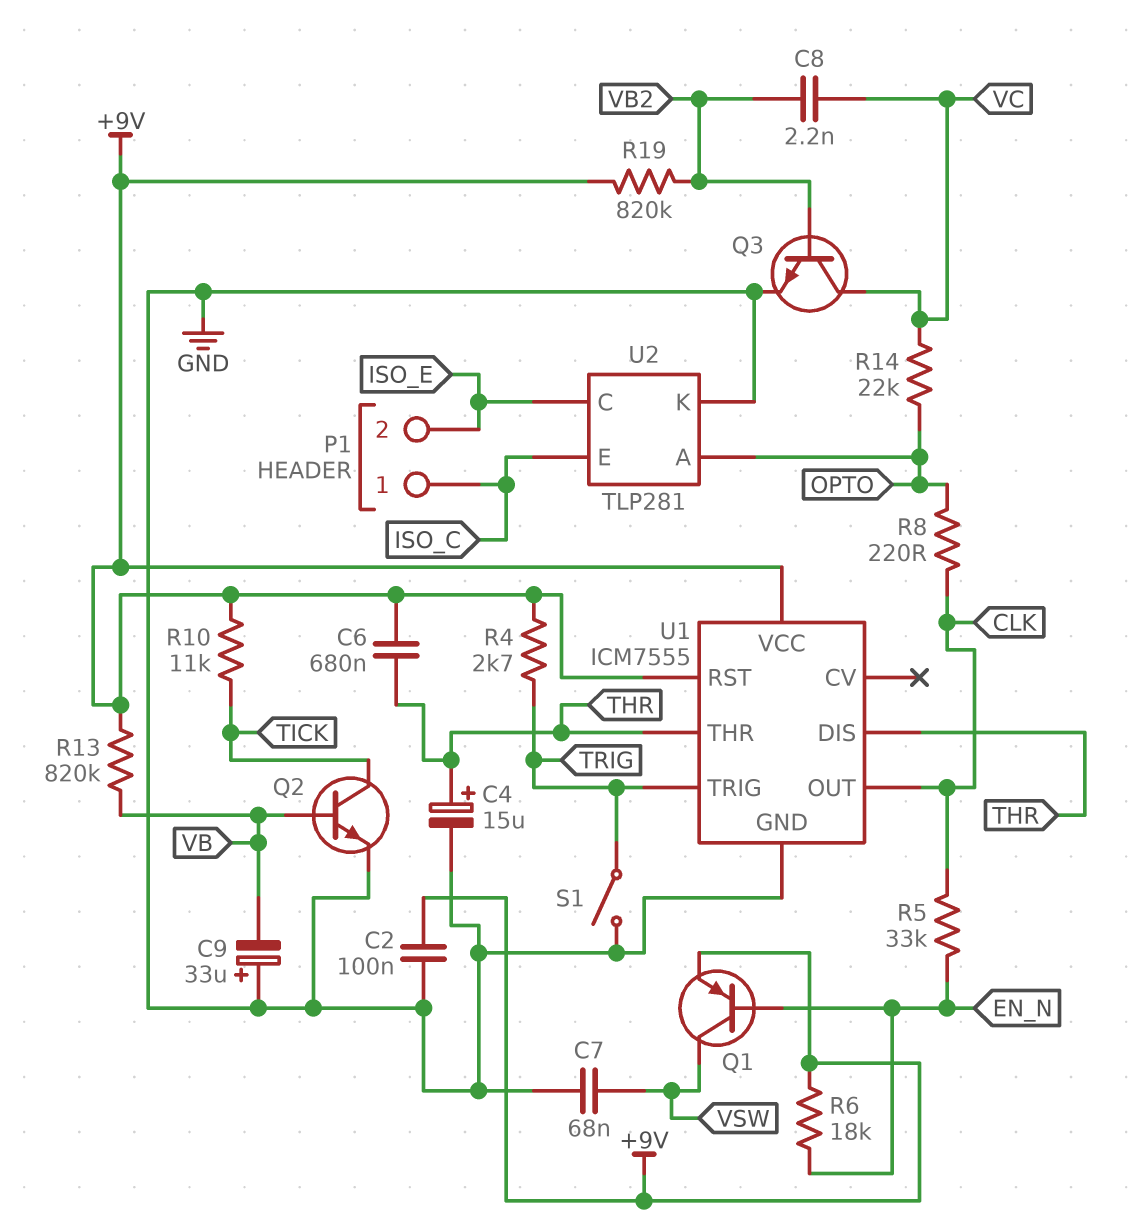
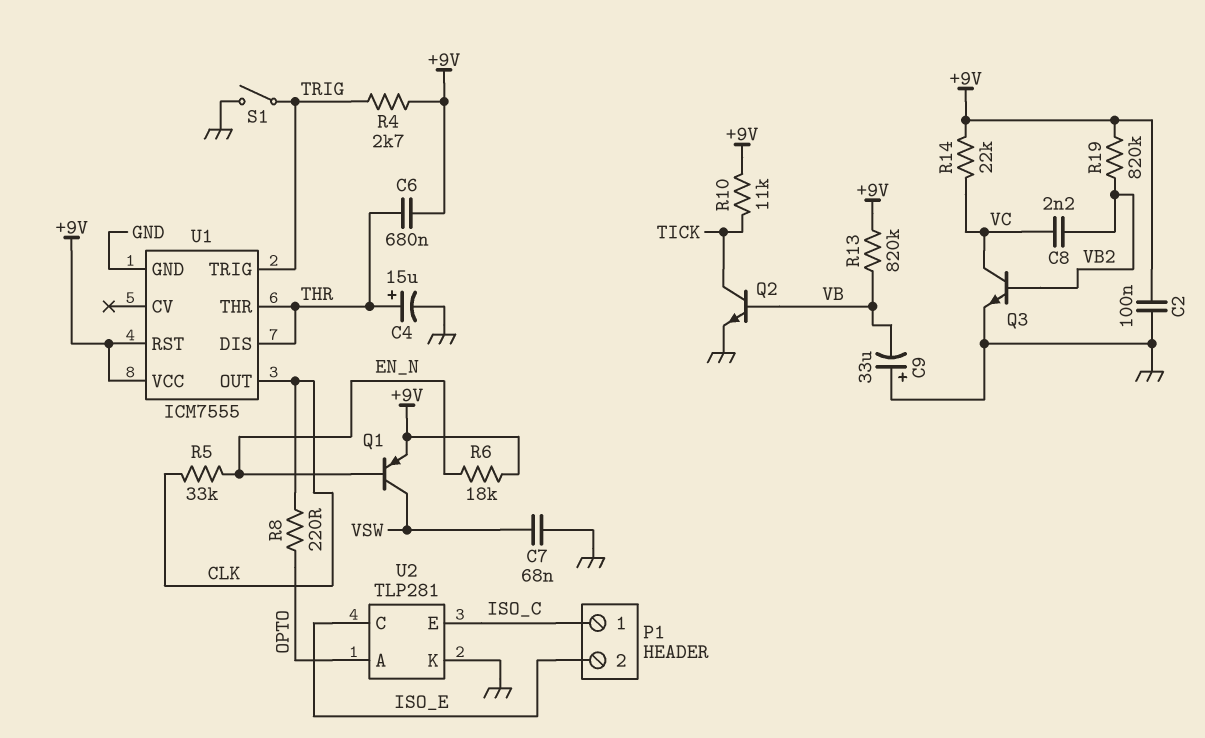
R14: 22k (OPTO, VC) -> 22k (+9V, VC)

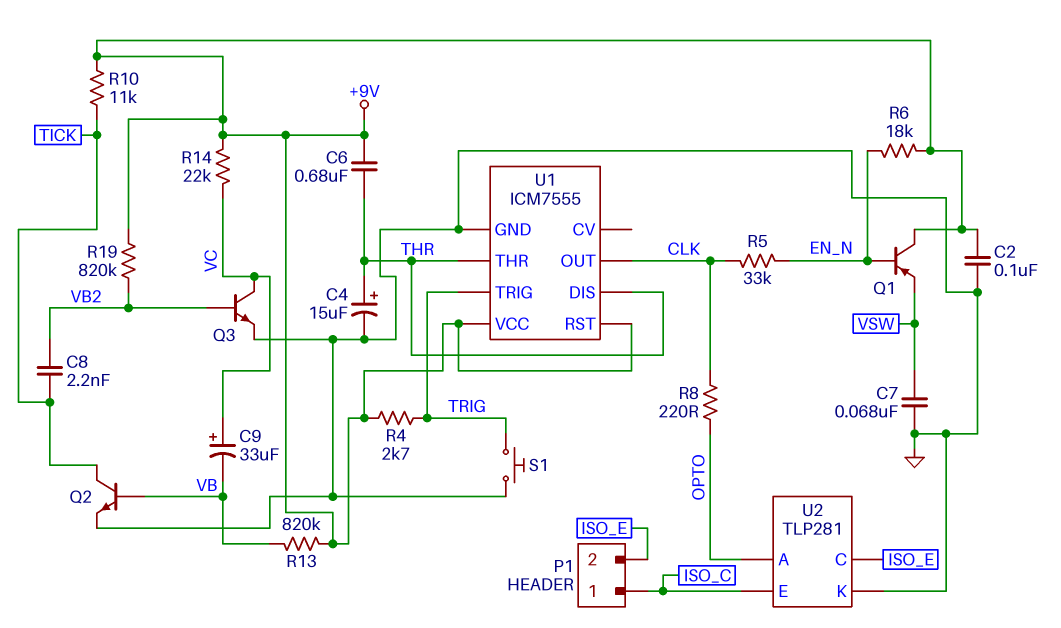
C8: 2.2nF (VB2, VC) -> 2.2nF (TICK, VB2)
C9: 33uF (plus GND, minus VB) -> 33uF (plus VC, minus VB)
Q1: PNP (B EN_N, C VSW, E +9V) -> PNP (B EN_N, C +9V, E VSW)
S1: switch (GND, TRIG) -> button (GND, TRIG)

